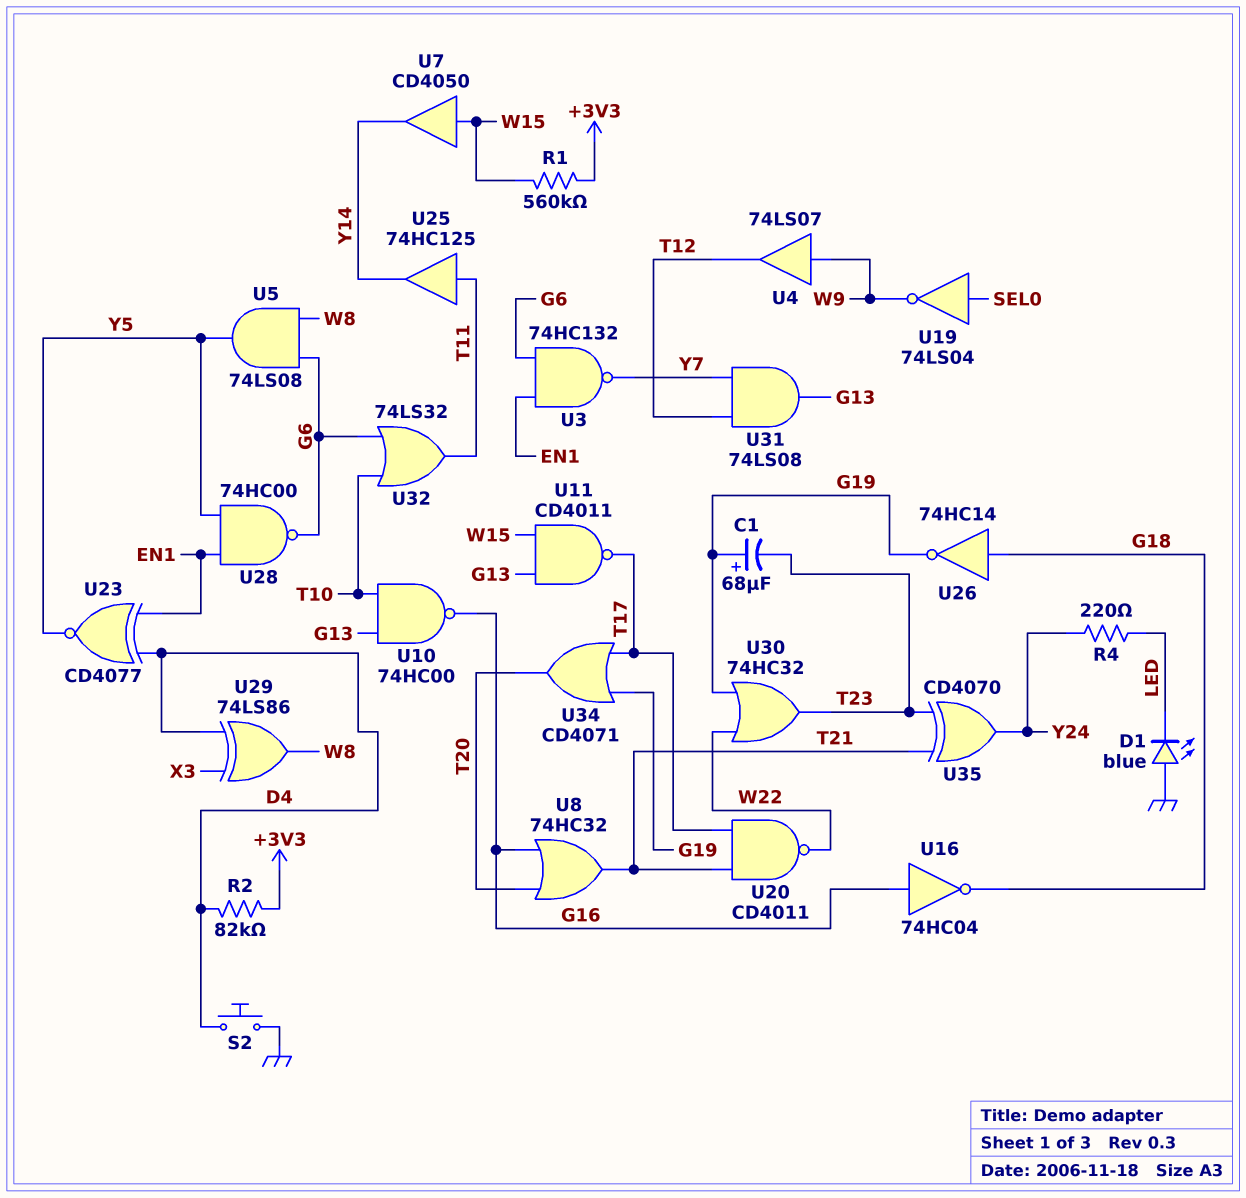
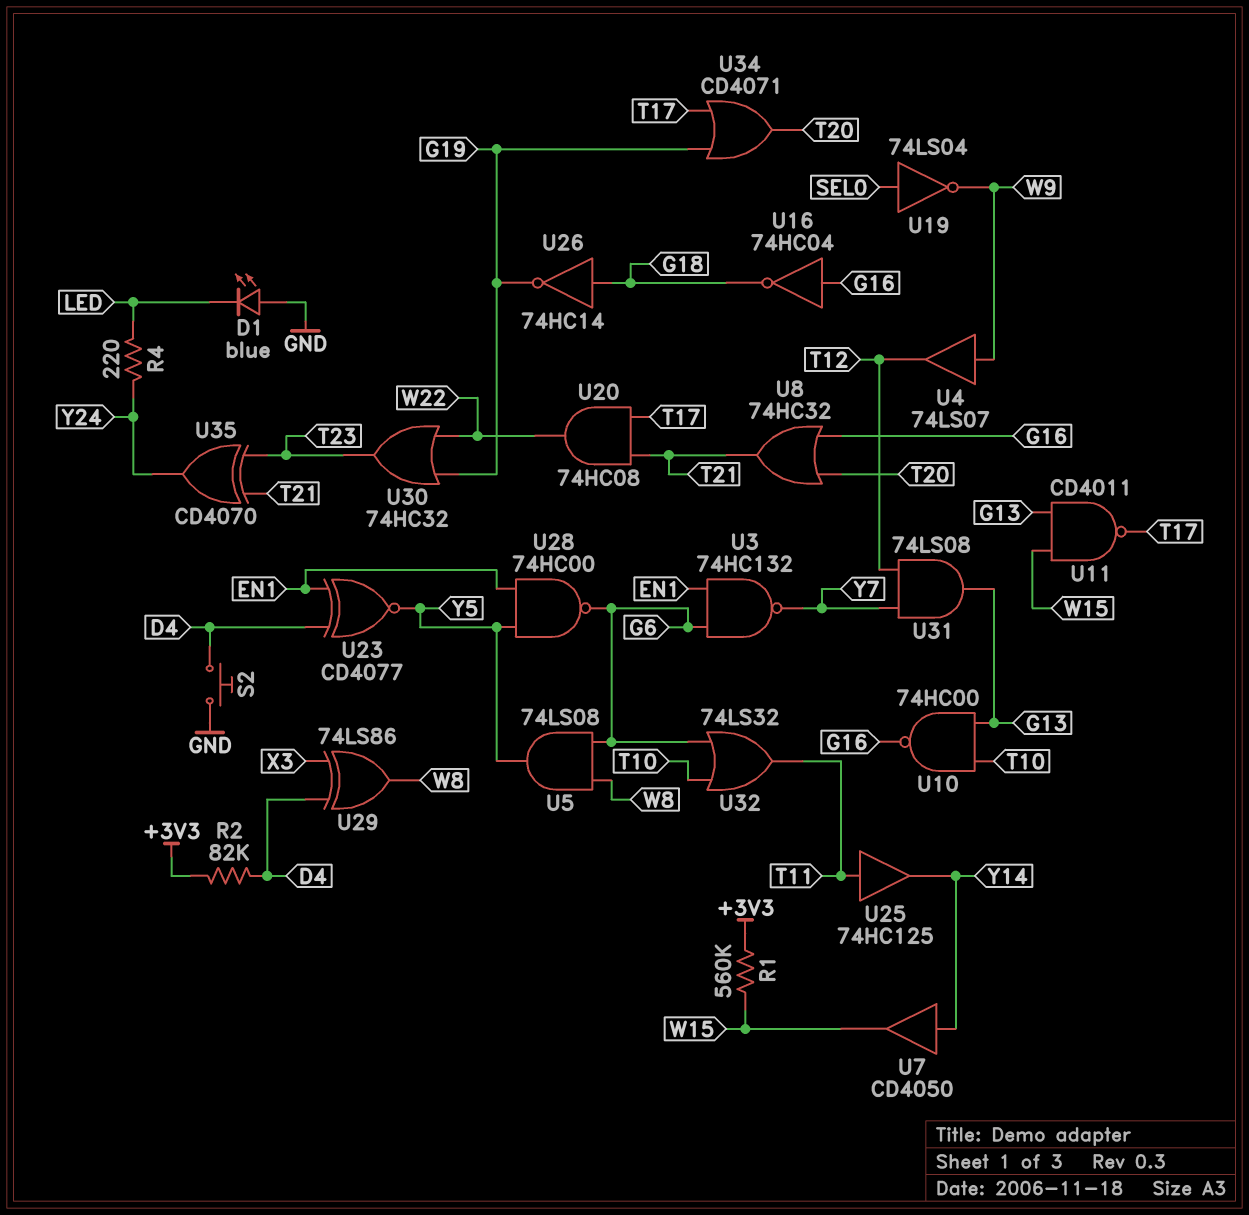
C1: 68uF (plus G19, minus T23) -> none
U7: buffer CD4050 (in W15, out Y14) -> buffer CD4050 (in Y14, out W15)
U20: NAND CD4011 (in T17, in T21, out W22) -> AND 74HC08 (in T17, in T21, out W22)

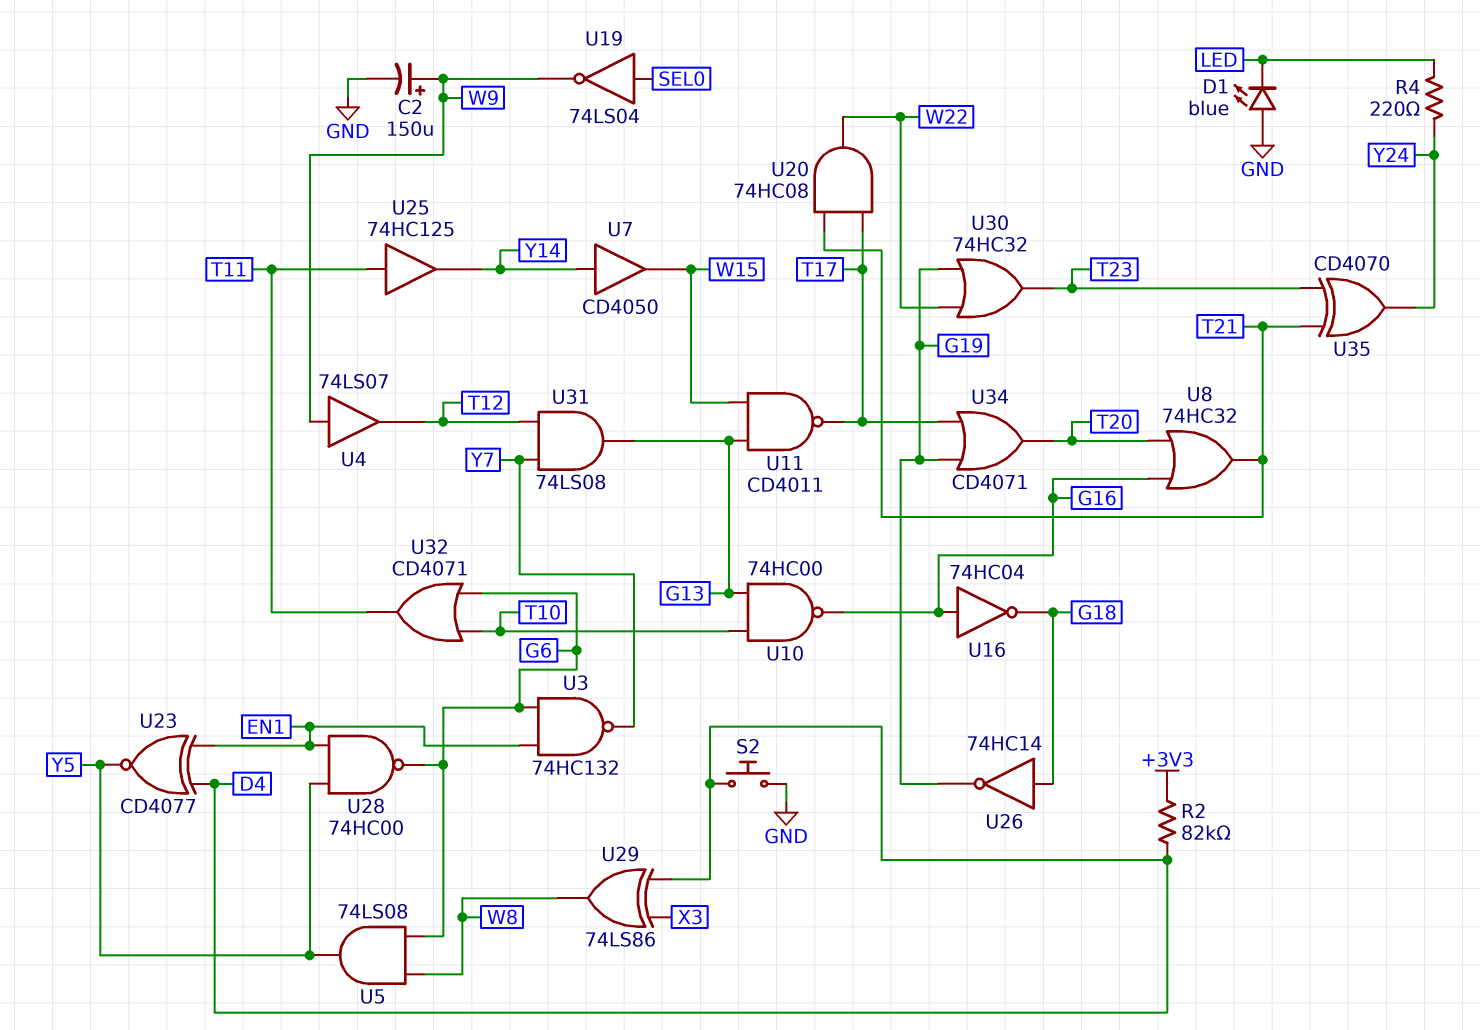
C2: none -> 150uF (plus W9, minus GND)
R1: 560k (+3V3, W15) -> none
U32: OR 74LS32 (in G6, in T10, out T11) -> OR CD4071 (in G6, in T10, out T11)

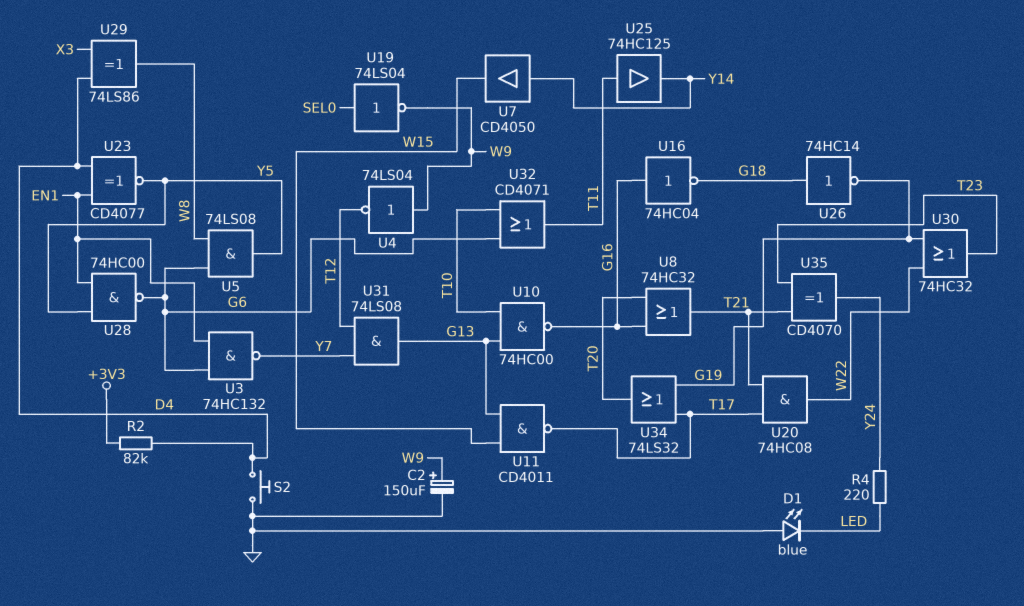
U4: buffer 74LS07 (in W9, out T12) -> NOT 74LS04 (in W9, out T12)
U34: OR CD4071 (in G19, in T17, out T20) -> OR 74LS32 (in G19, in T17, out T20)

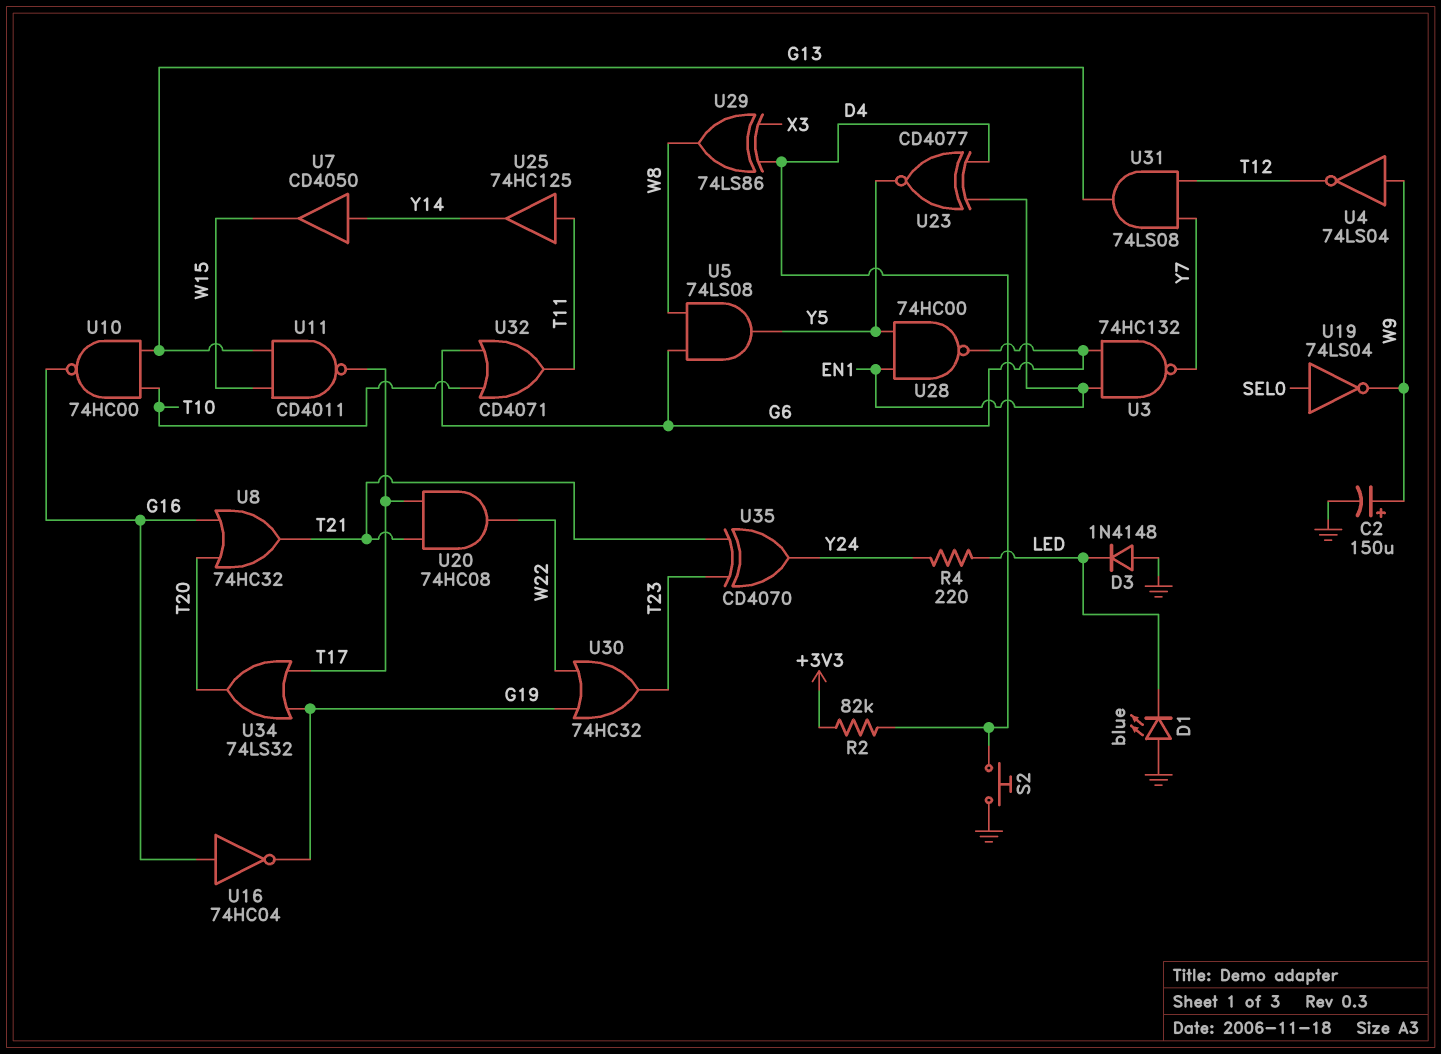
D3: none -> diode 1N4148 (A GND, K LED)
U16: NOT 74HC04 (in G16, out G18) -> NOT 74HC04 (in G16, out G19)
U26: NOT 74HC14 (in G18, out G19) -> none

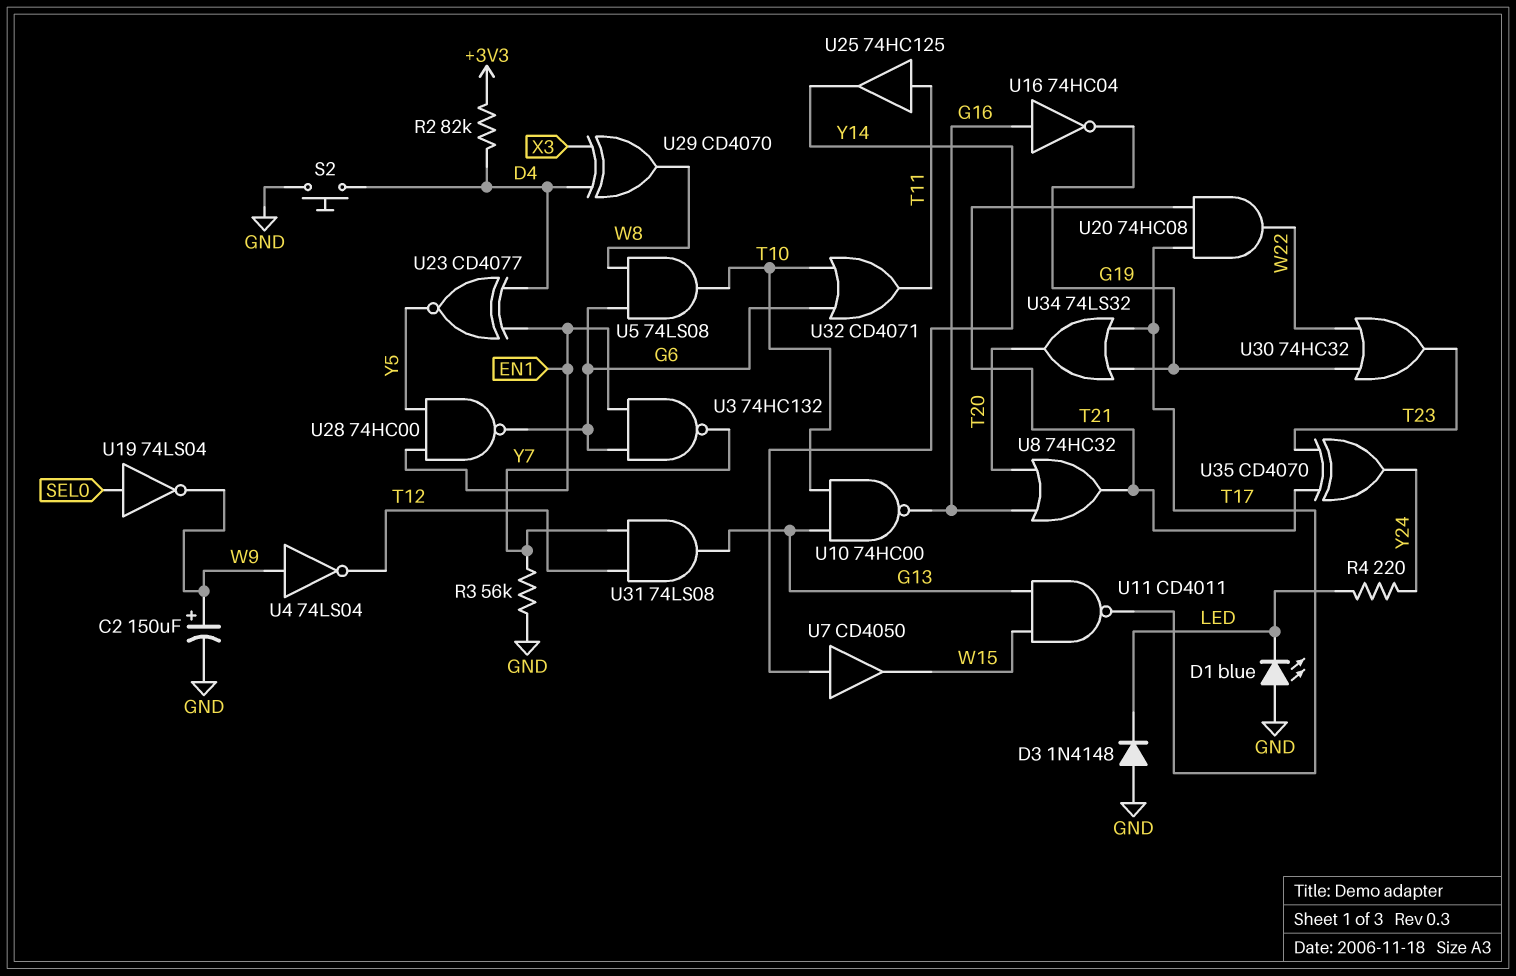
R3: none -> 56k (GND, Y7)
U5: AND 74LS08 (in G6, in W8, out Y5) -> AND 74LS08 (in G6, in W8, out T10)
U29: XOR 74LS86 (in D4, in X3, out W8) -> XOR CD4070 (in D4, in X3, out W8)

